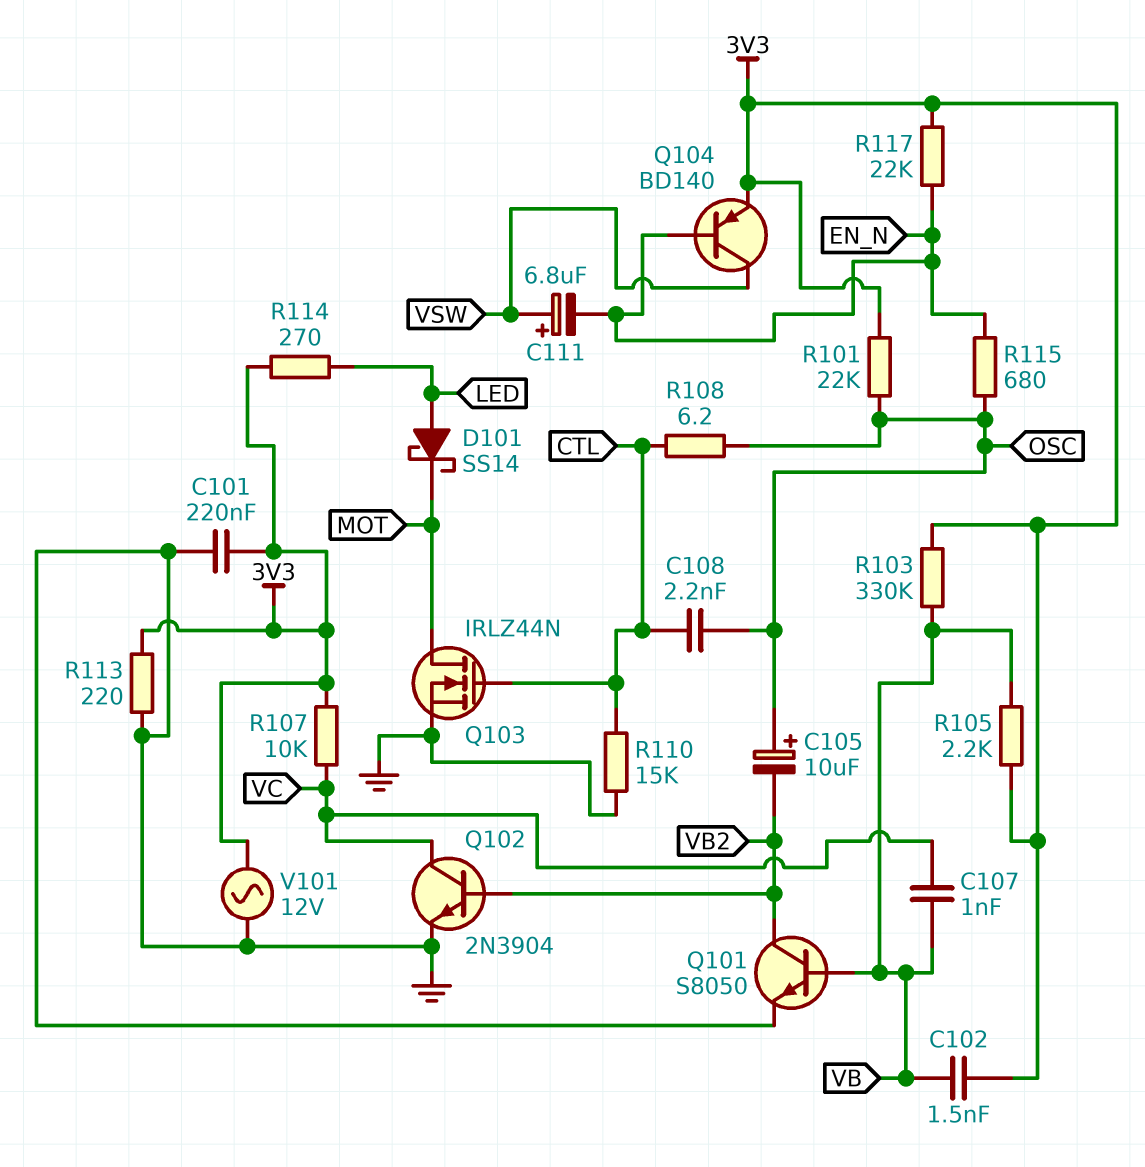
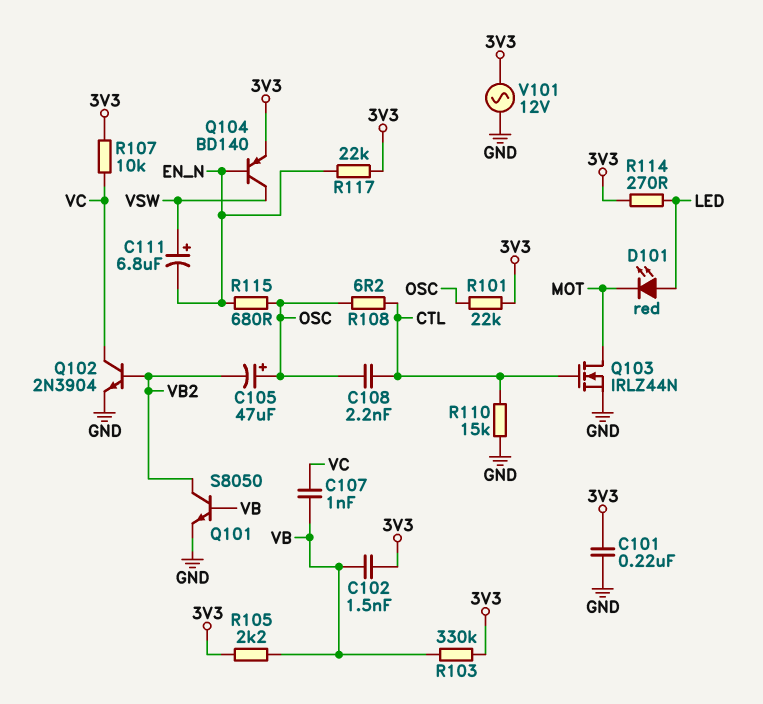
C105: 10uF (plus OSC, minus VB2) -> 47uF (plus OSC, minus VB2)
D101: schottky SS14 (A LED, K MOT) -> LED red (A LED, K MOT)
R113: 220 (3V3, GND) -> none

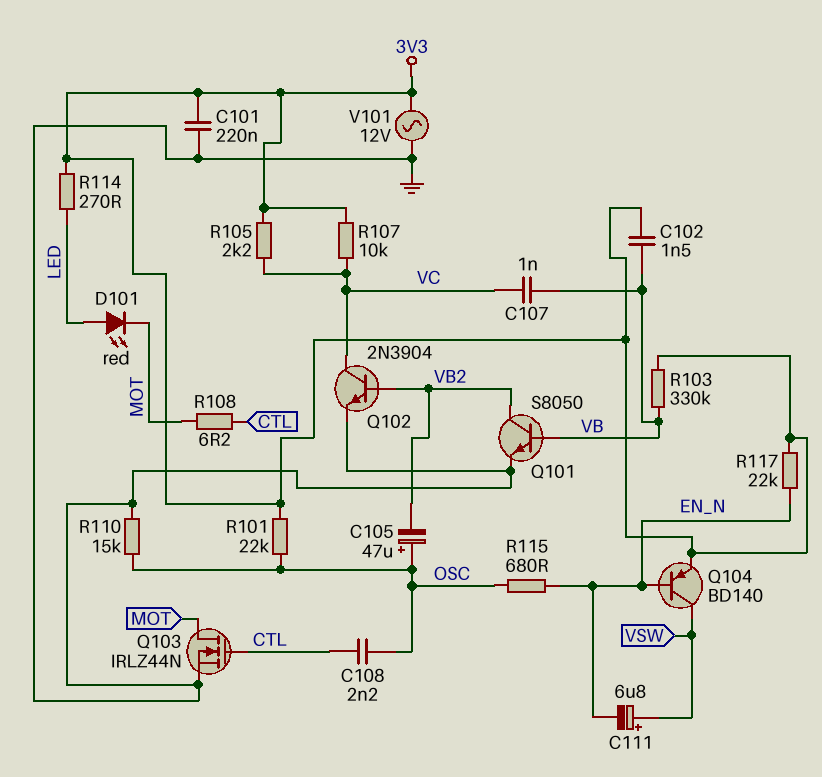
R105: 2.2k (3V3, VB) -> 2.2k (3V3, VC)
R108: 6.2 (CTL, OSC) -> 6.2 (CTL, MOT)
R110: 15k (CTL, GND) -> 15k (GND, OSC)

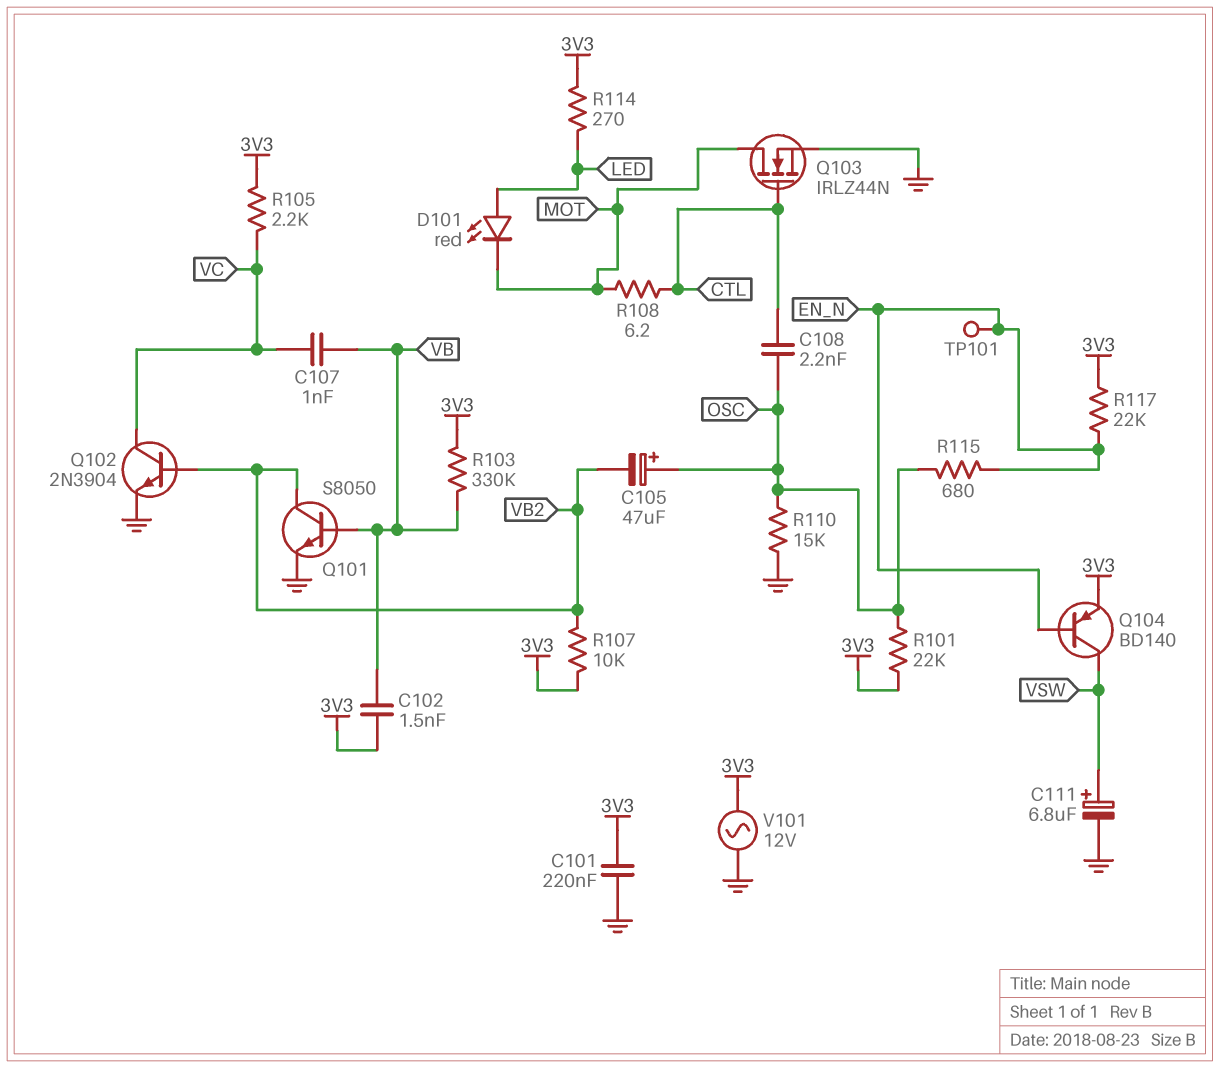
C111: 6.8uF (plus VSW, minus EN_N) -> 6.8uF (plus VSW, minus GND)
R107: 10k (3V3, VC) -> 10k (3V3, VB2)
TP101: none -> test point (EN_N)

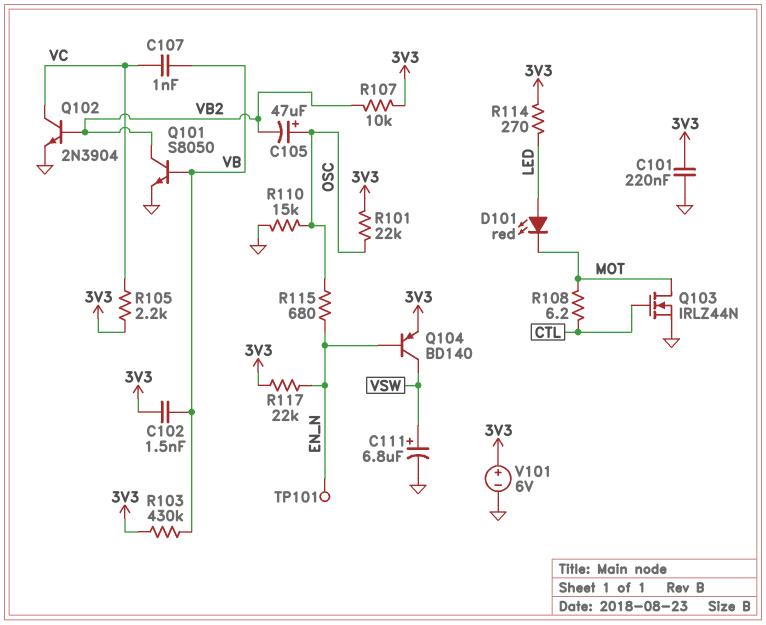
C108: 2.2nF (CTL, OSC) -> none
R103: 330k (3V3, VB) -> 430k (3V3, VB)
V101: AC 12V (3V3, GND) -> 6V (plus 3V3, minus GND)

